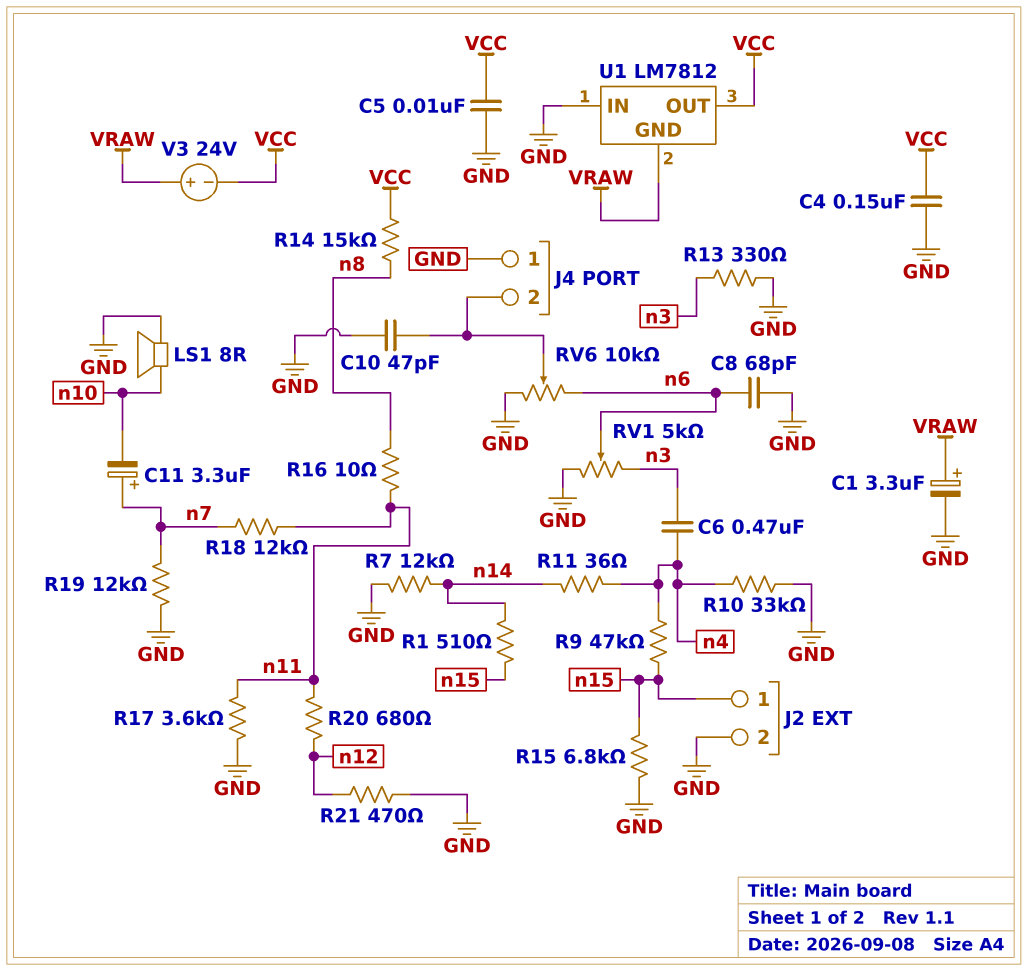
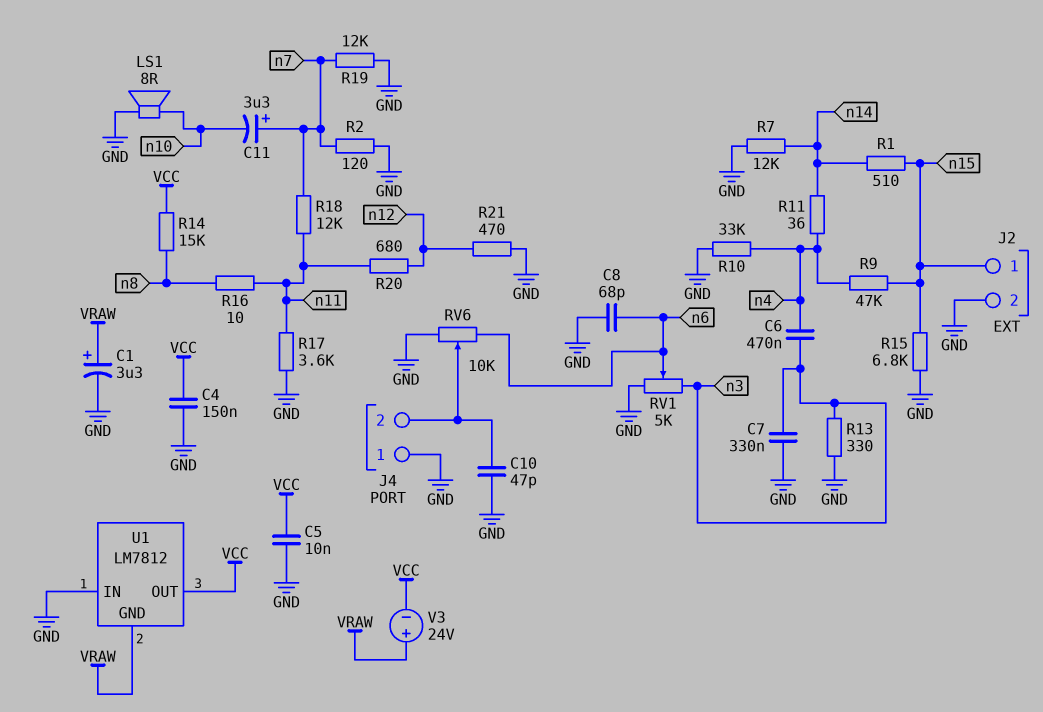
C7: none -> 330nF (GND, n3)
R2: none -> 120 (GND, n7)

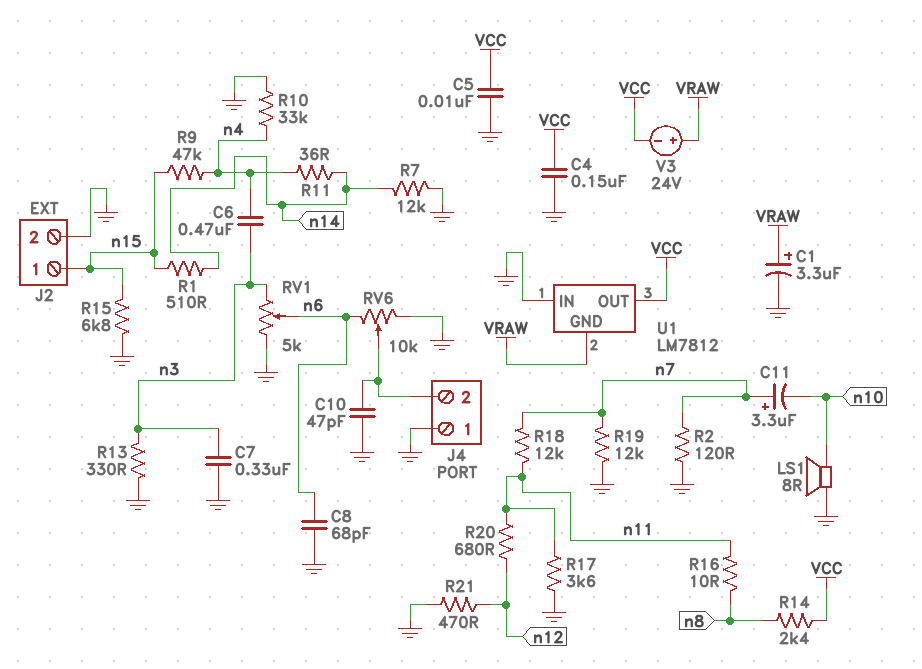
R14: 15k (VCC, n8) -> 2.4k (VCC, n8)

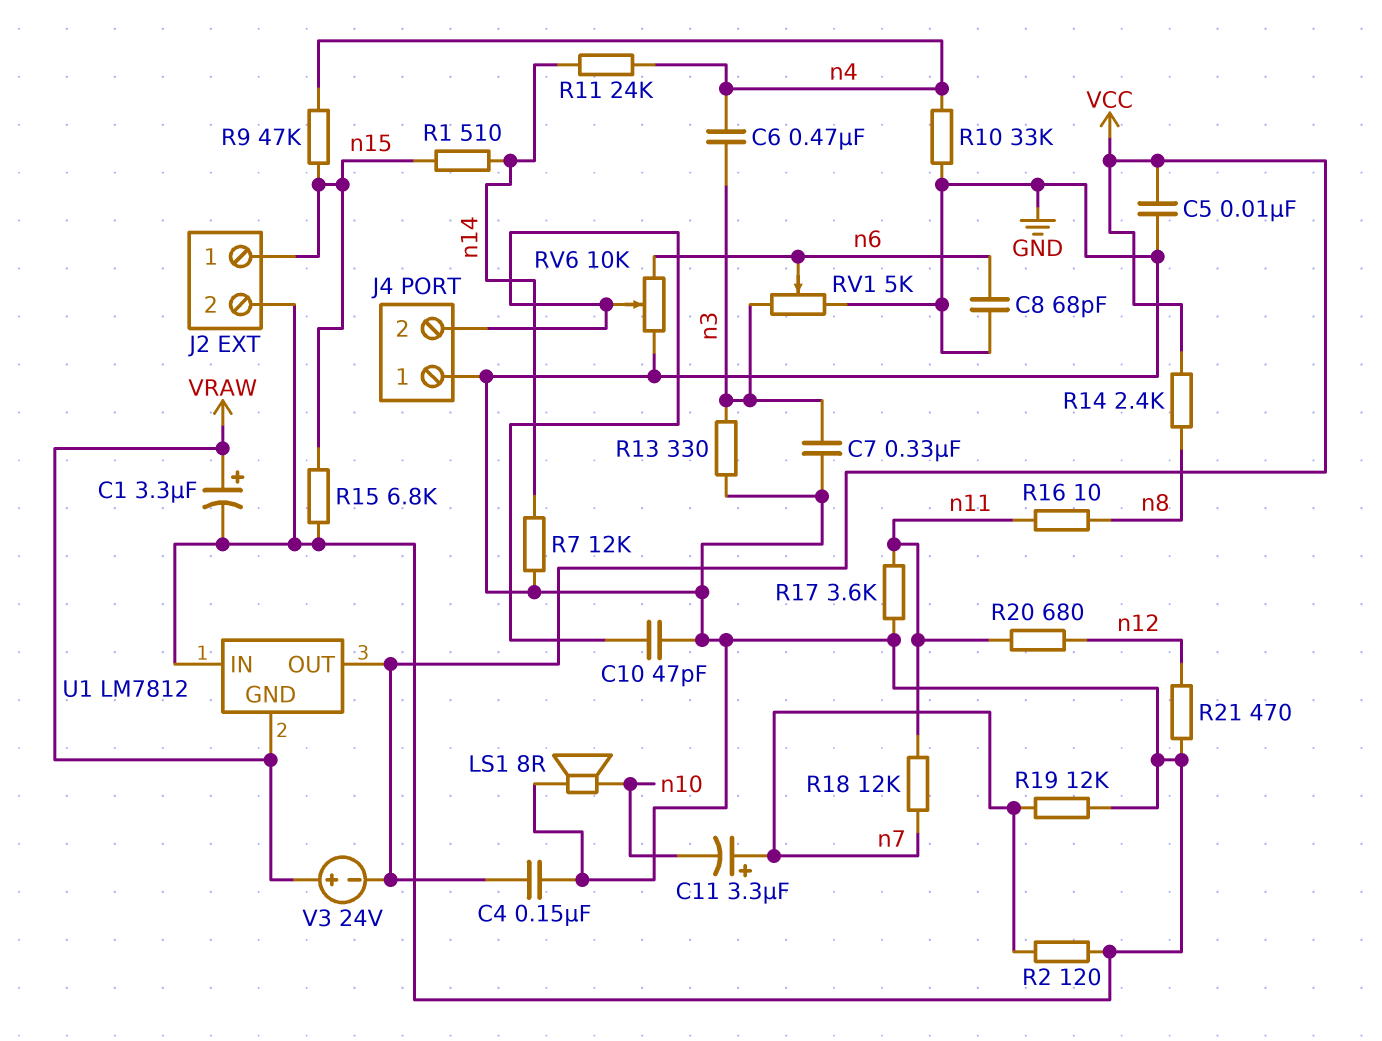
R11: 36 (n4, n14) -> 24k (n4, n14)

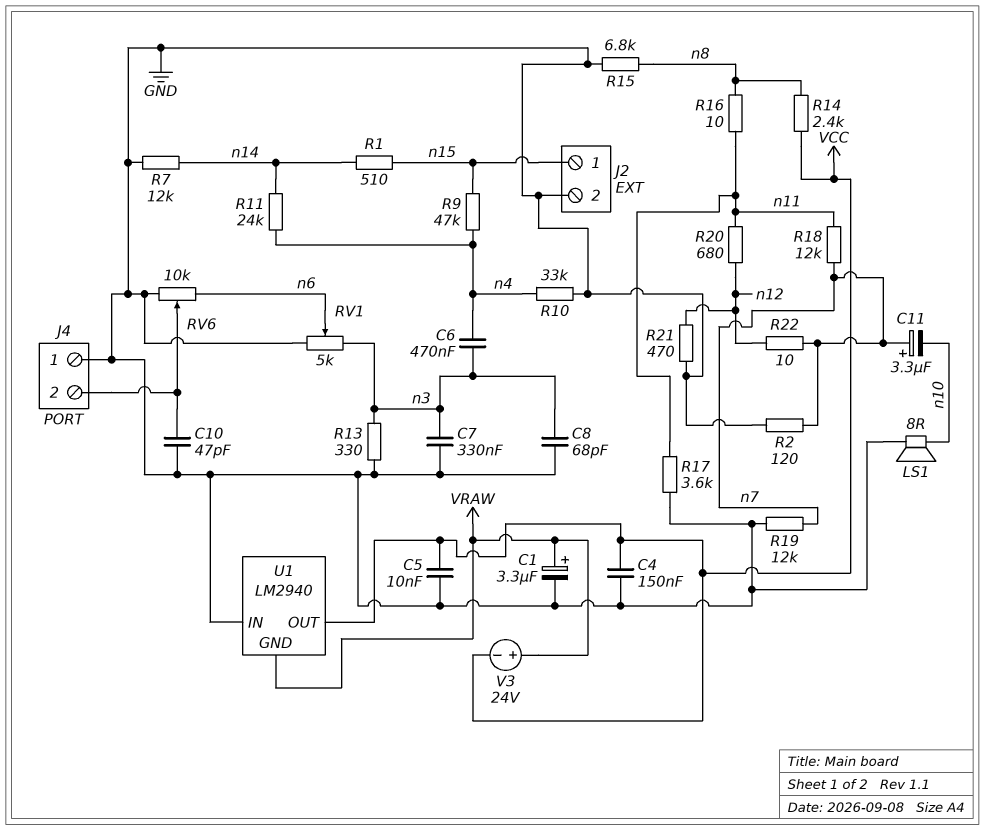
C8: 68pF (GND, n6) -> 68pF (GND, n3)
R15: 6.8k (GND, n15) -> 6.8k (GND, n8)
R22: none -> 10 (n7, n12)
U1: LM7812 -> LM2940

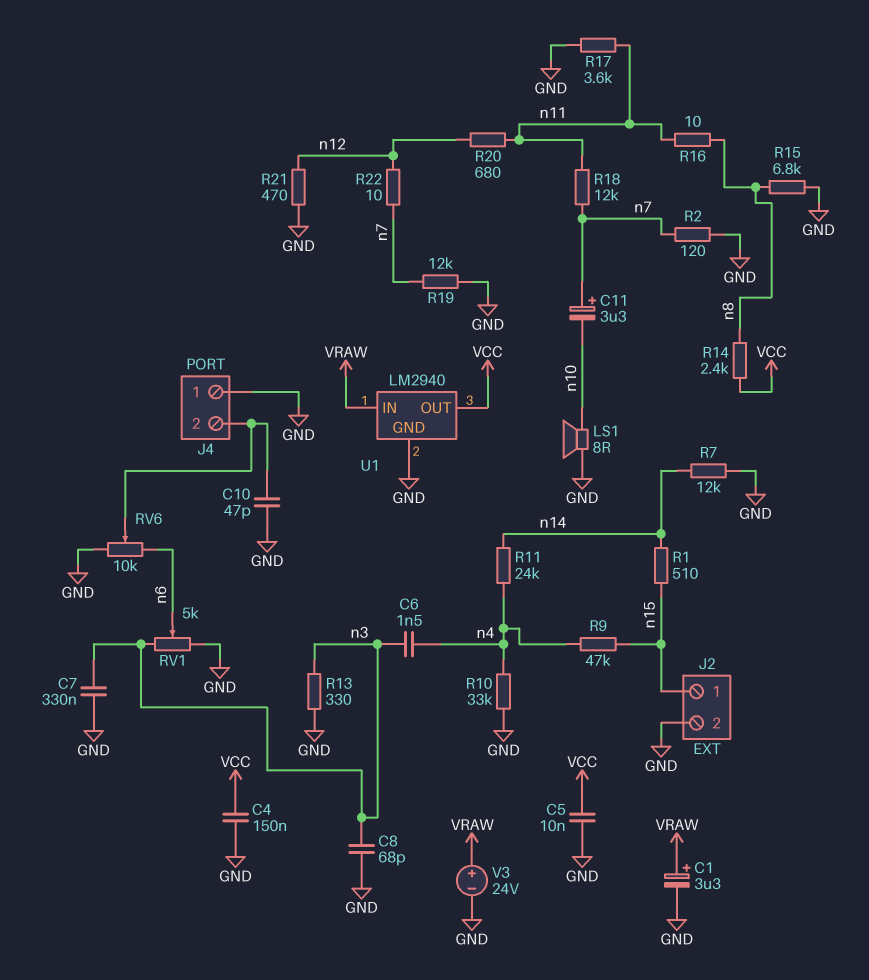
C6: 470nF (n3, n4) -> 1.5nF (n3, n4)
U1 pin GND: VRAW -> GND
U1 pin IN: GND -> VRAW
V3: 24V (plus VRAW, minus VCC) -> 24V (plus VRAW, minus GND)

